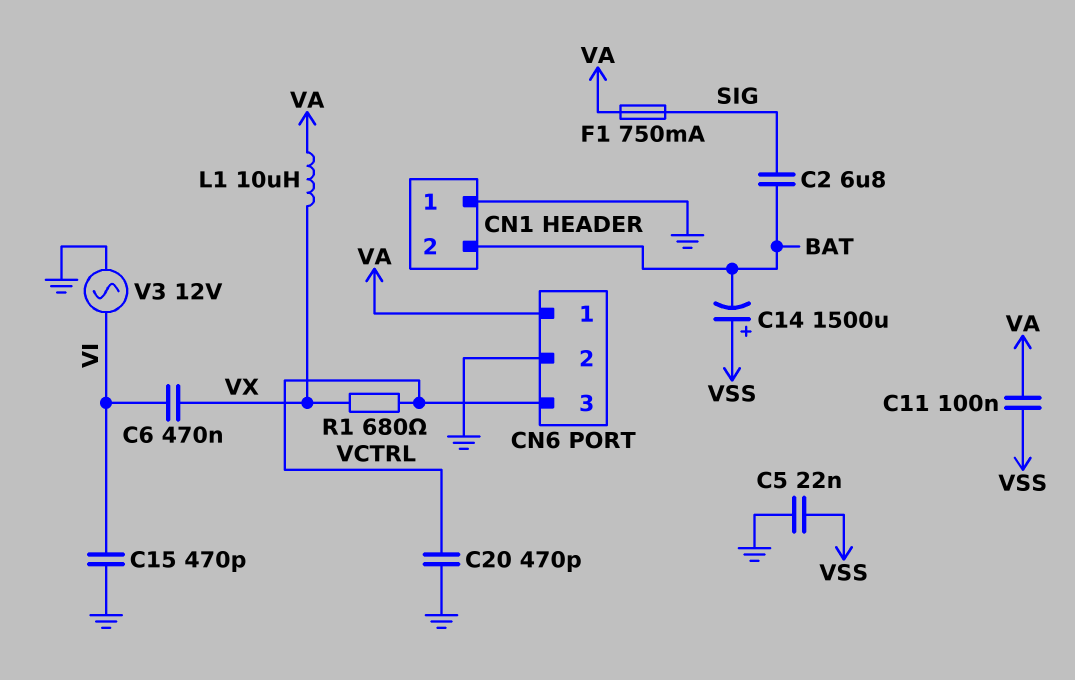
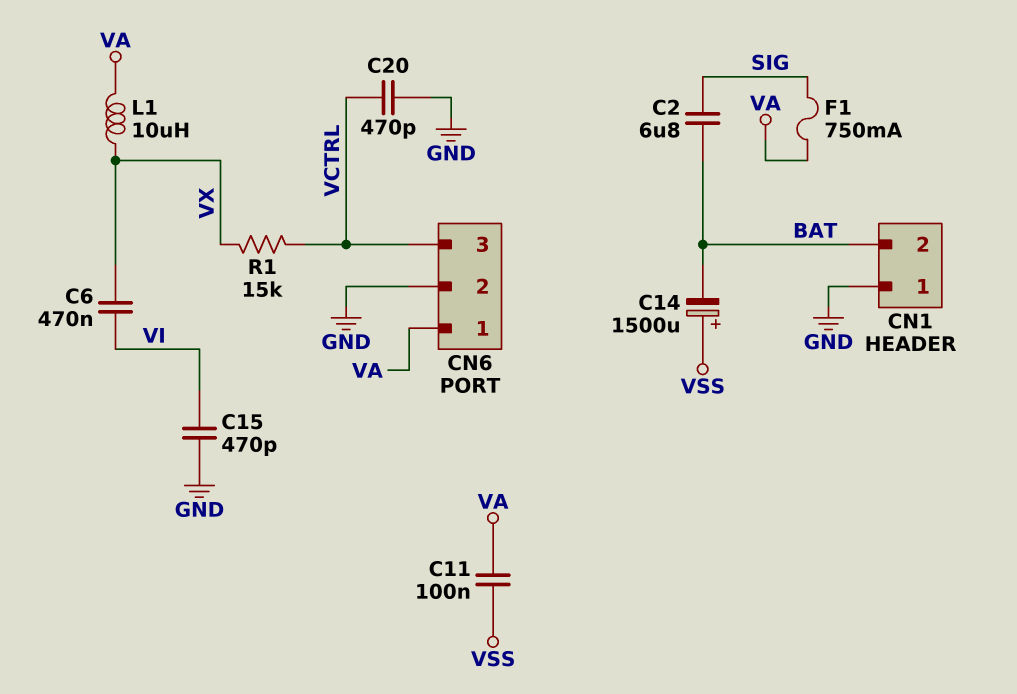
C5: 22nF (GND, VSS) -> none
R1: 680 (VCTRL, VX) -> 15k (VCTRL, VX)
V3: AC 12V (GND, VI) -> none

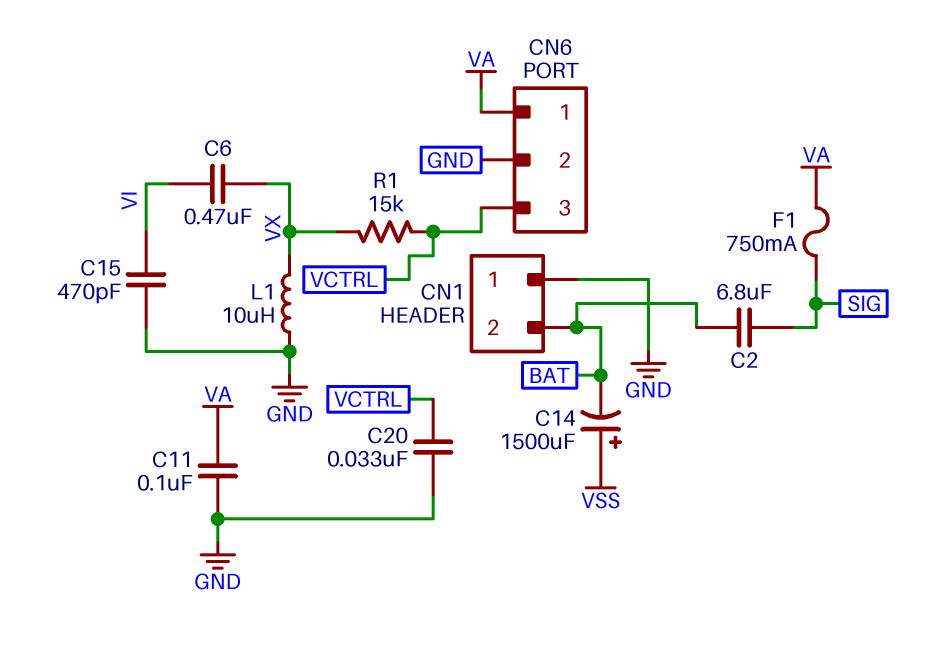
C11: 100nF (VA, VSS) -> 100nF (GND, VA)
C20: 470pF (GND, VCTRL) -> 33nF (GND, VCTRL)
L1: 10uH (VA, VX) -> 10uH (GND, VX)

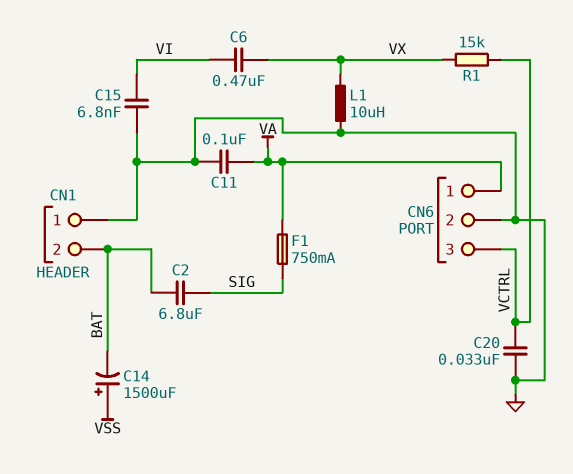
C15: 470pF (GND, VI) -> 6.8nF (GND, VI)

